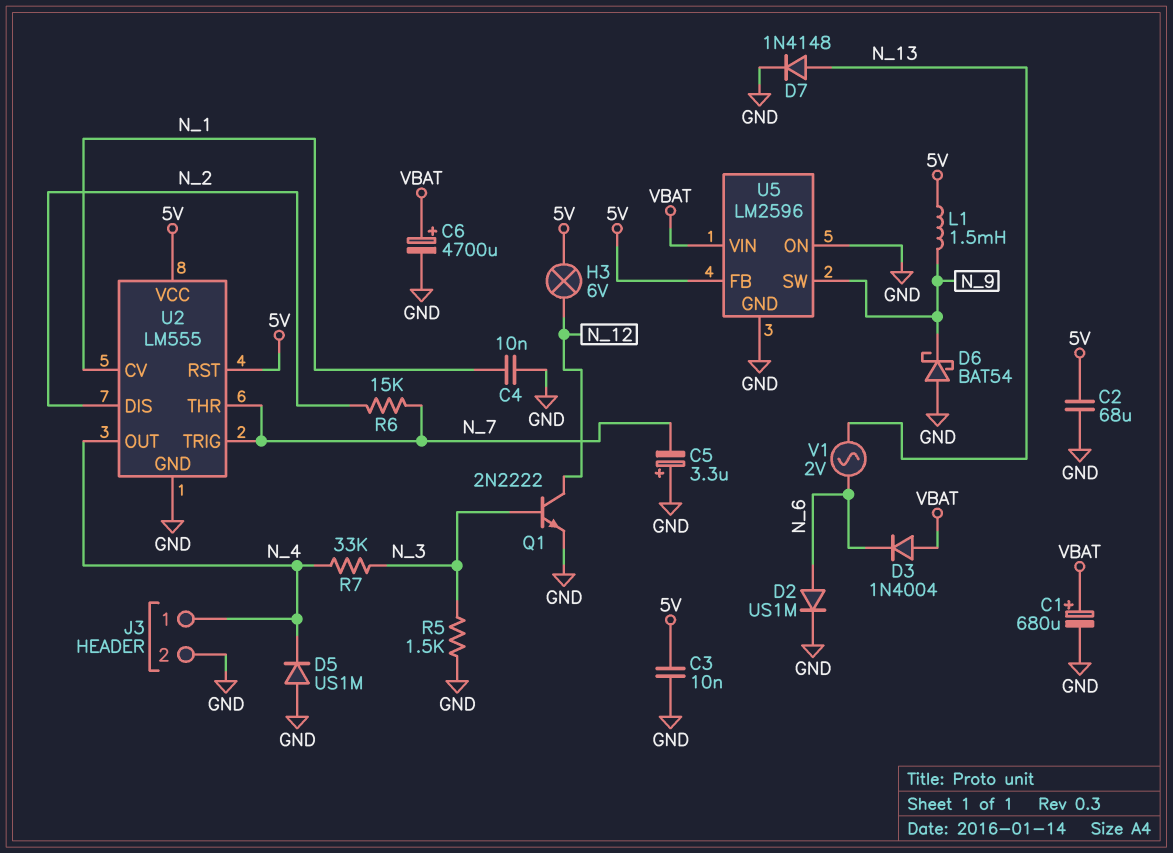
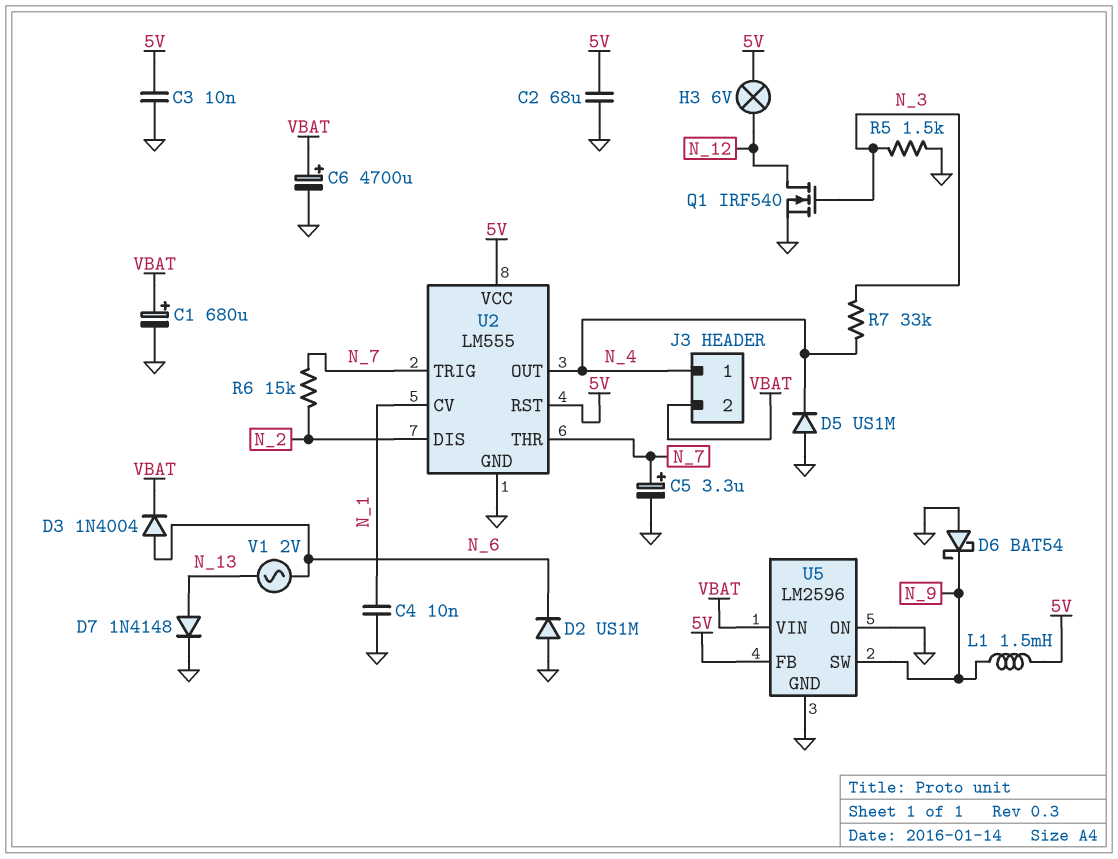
C5: 3.3uF (plus GND, minus N_7) -> 3.3uF (plus N_7, minus GND)
D2: diode US1M (A N_6, K GND) -> diode US1M (A GND, K N_6)
D3: diode 1N4004 (A VBAT, K N_6) -> diode 1N4004 (A N_6, K VBAT)
J3 pin 2: GND -> VBAT
Q1: NPN 2N2222 (B N_3, C N_12, E GND) -> NMOS IRF540 (G N_3, D N_12, S GND)

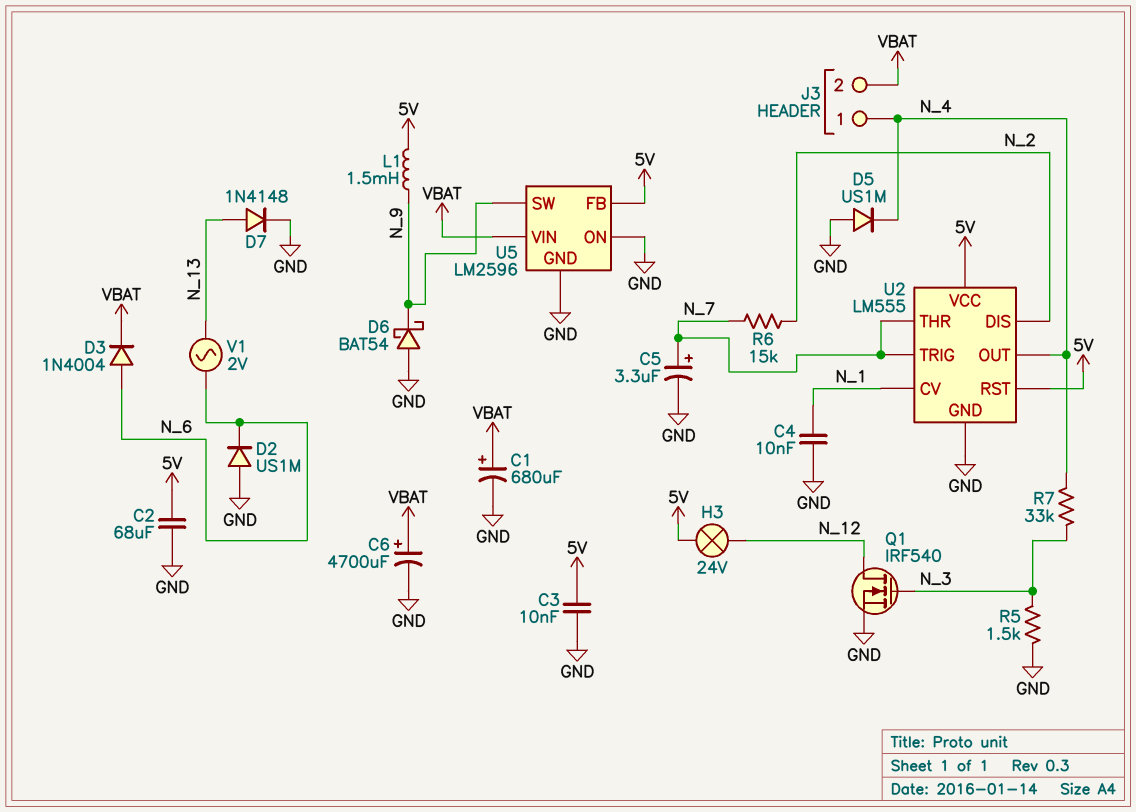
H3: lamp 6V (5V, N_12) -> lamp 24V (5V, N_12)

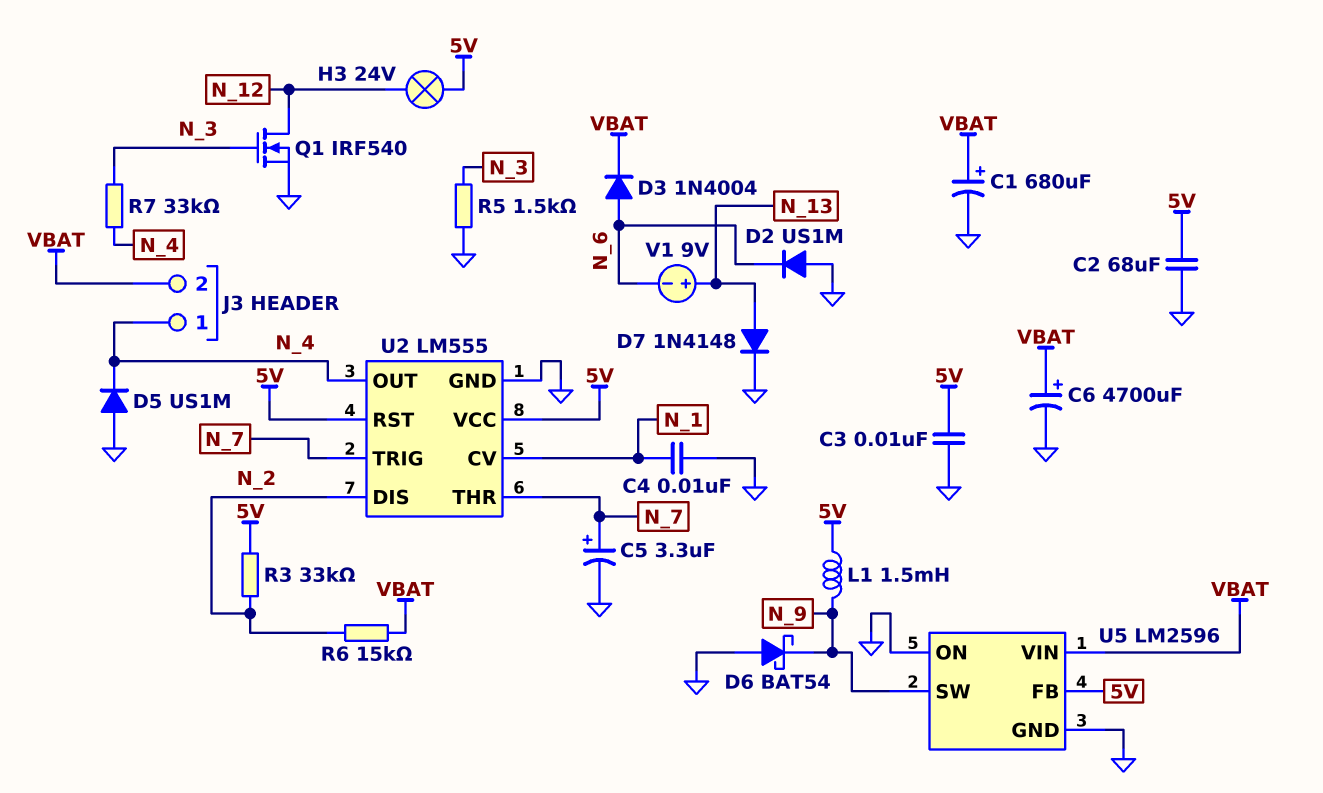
R3: none -> 33k (5V, N_2)
R6: 15k (N_2, N_7) -> 15k (N_2, VBAT)
V1: AC 2V (N_6, N_13) -> 9V (plus N_13, minus N_6)

